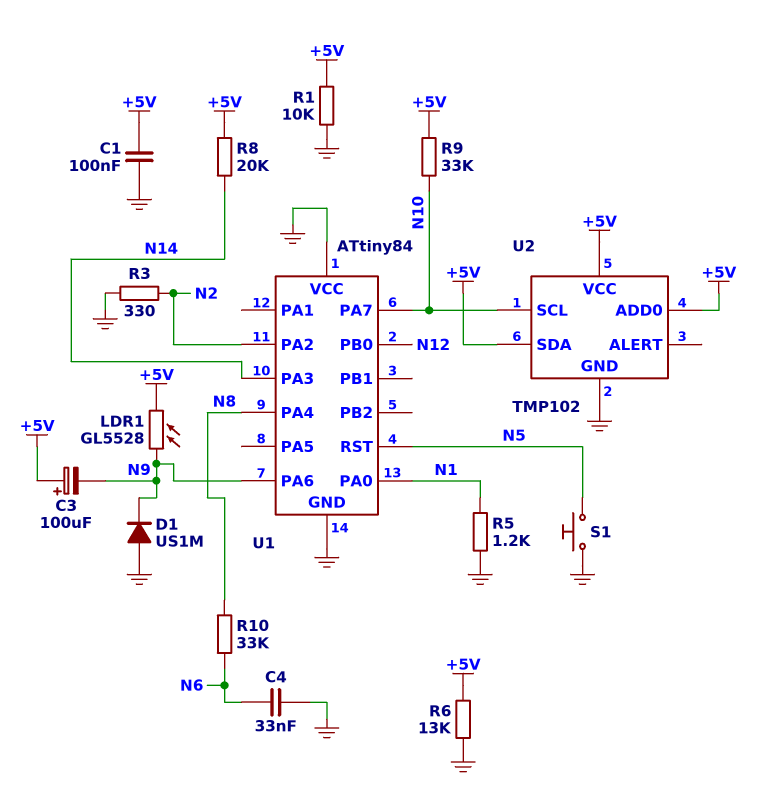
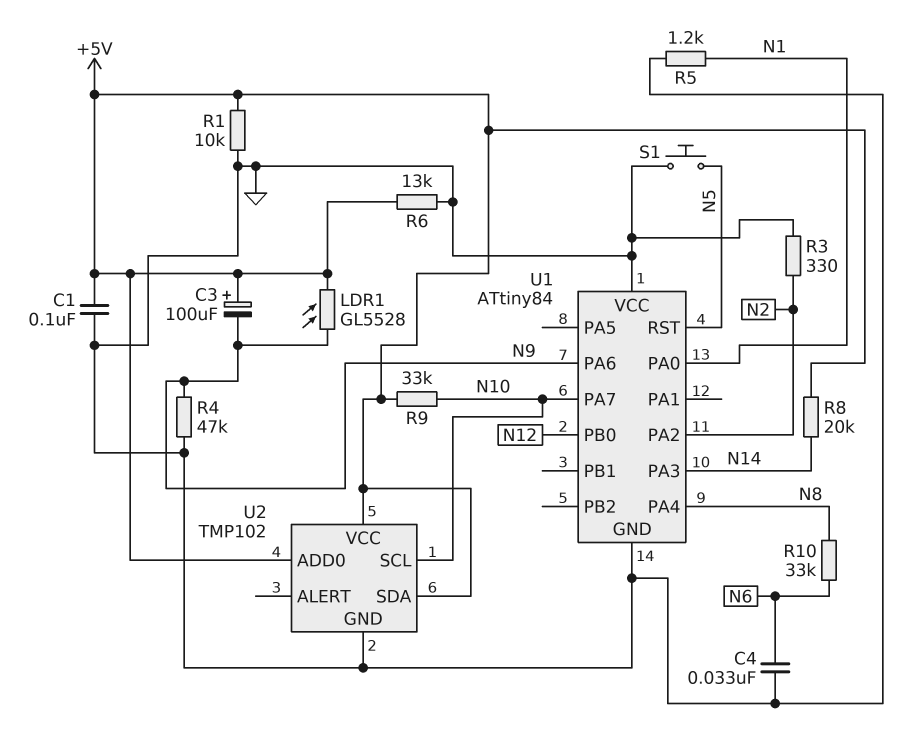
D1: diode US1M (A GND, K N9) -> none
R4: none -> 47k (GND, N9)

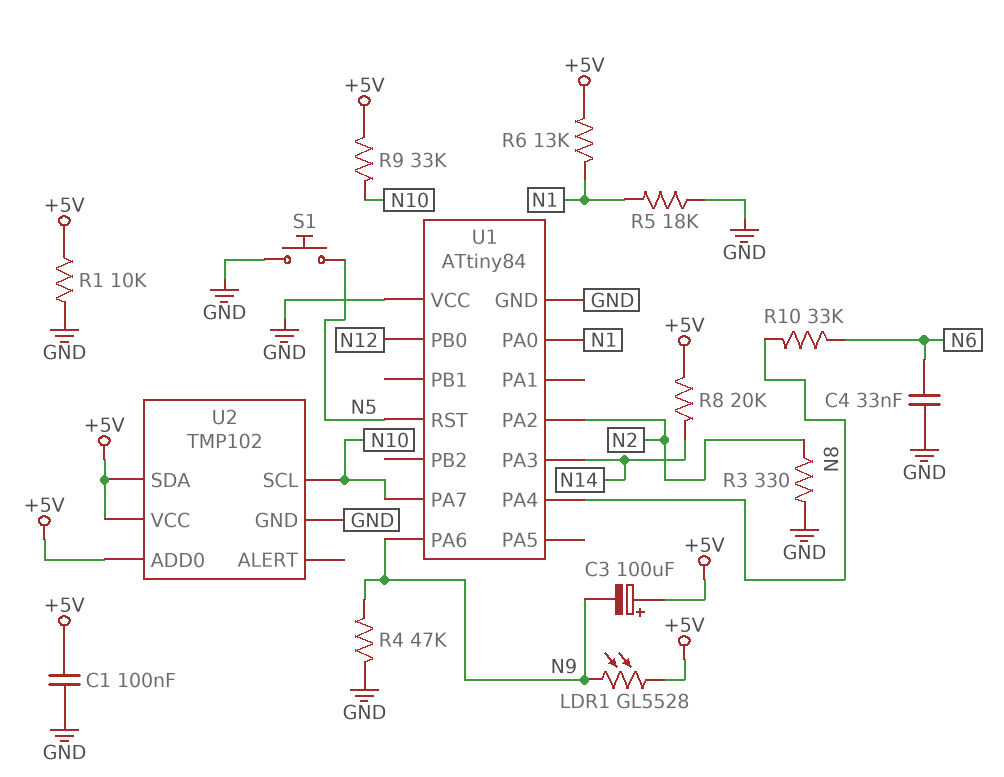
R5: 1.2k (GND, N1) -> 18k (GND, N1)
R6: 13k (+5V, GND) -> 13k (+5V, N1)

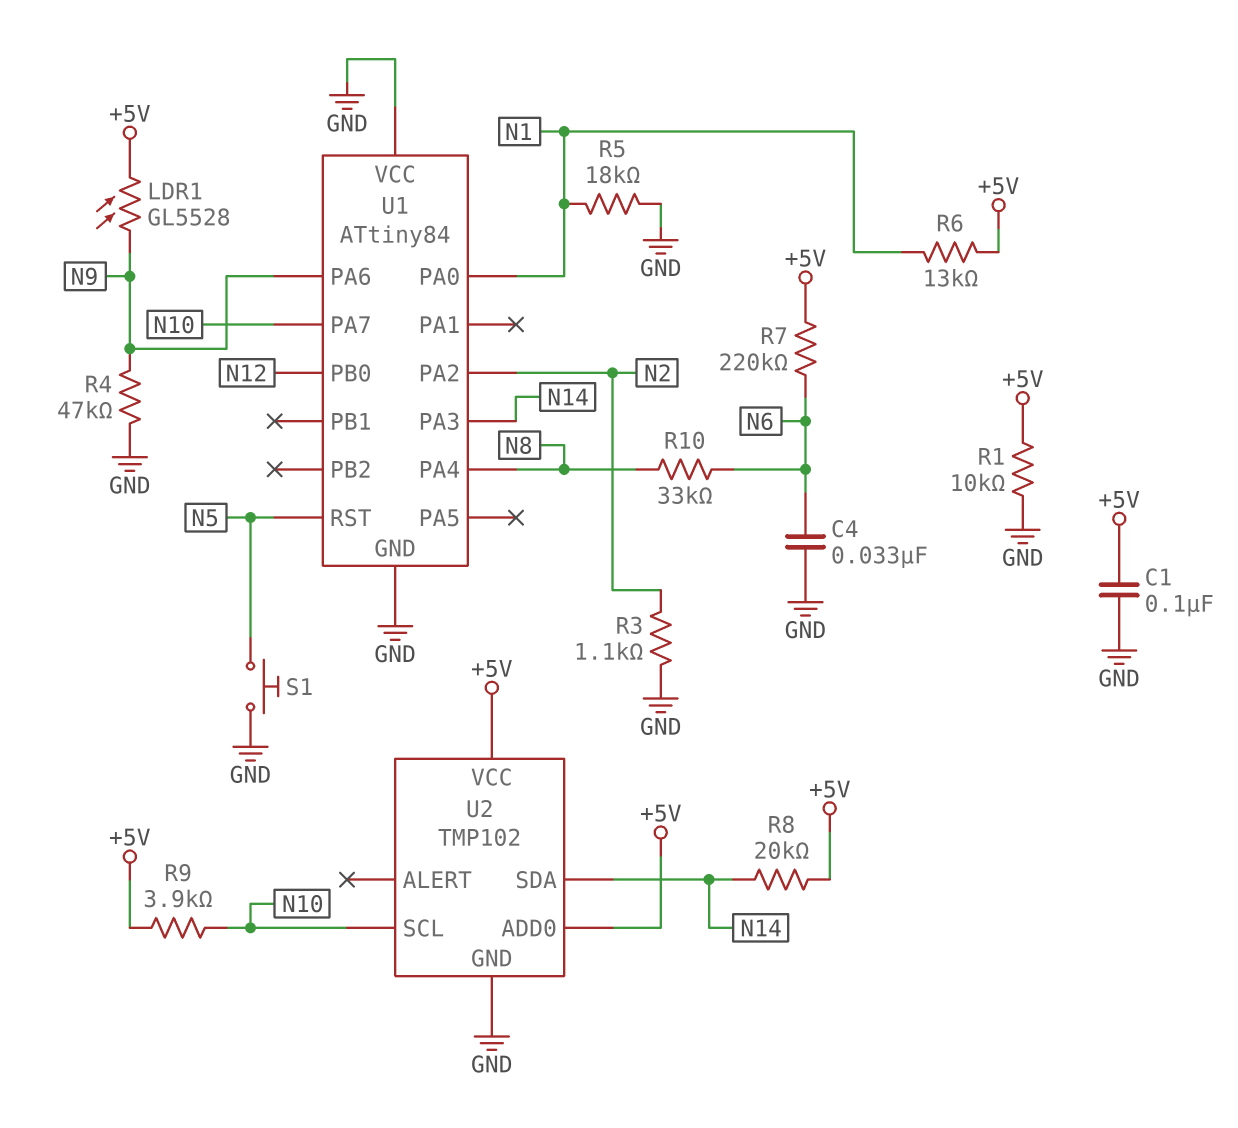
C3: 100uF (plus +5V, minus N9) -> none
R3: 330 (GND, N2) -> 1.1k (GND, N2)
R7: none -> 220k (+5V, N6)
R9: 33k (+5V, N10) -> 3.9k (+5V, N10)
U2 pin SDA: +5V -> N14

